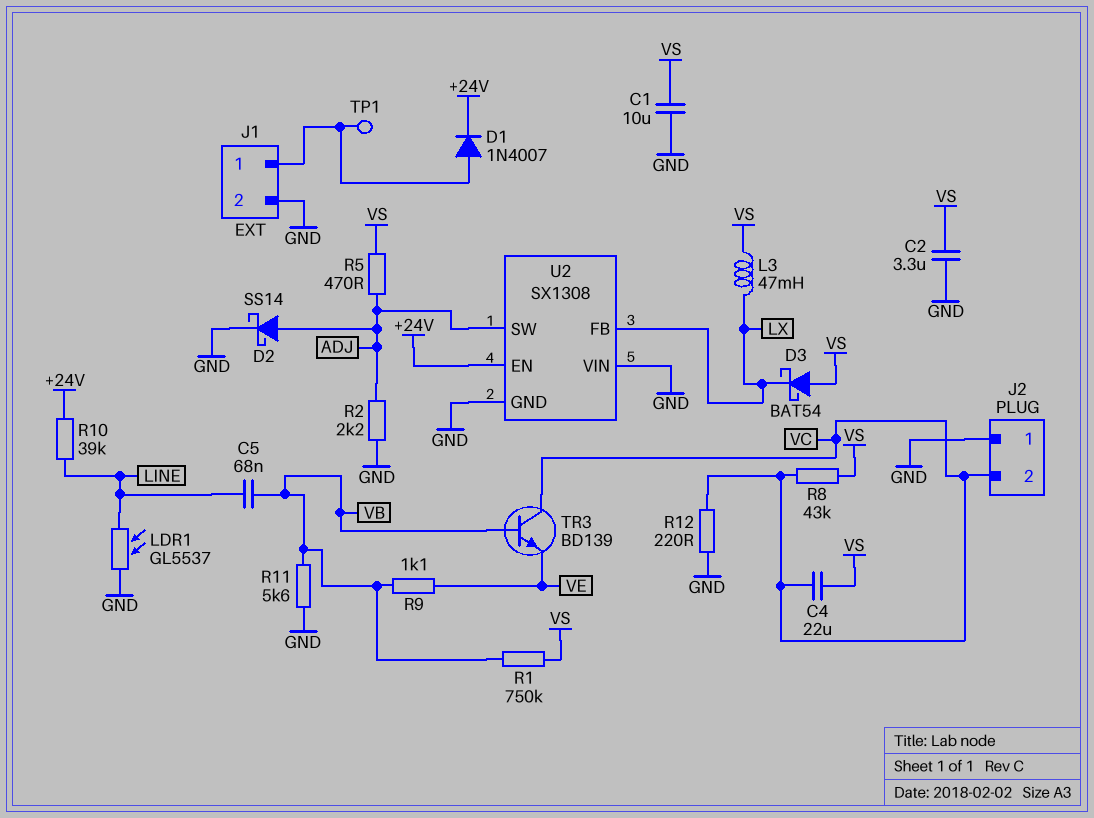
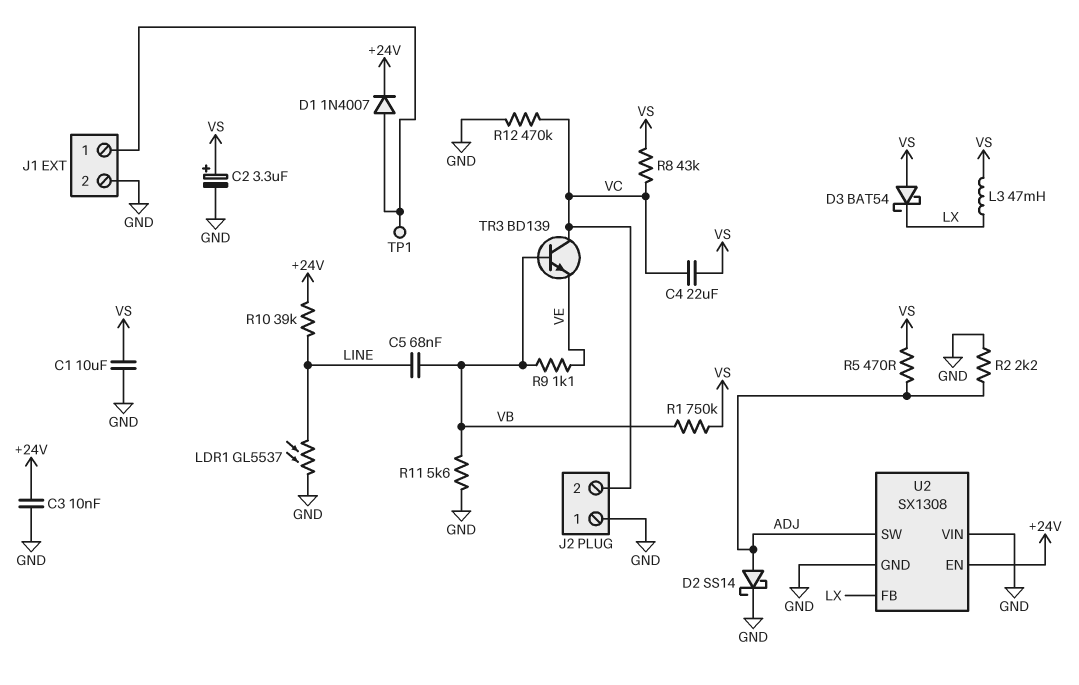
C2: 3.3uF (GND, VS) -> 3.3uF (plus VS, minus GND)
C3: none -> 10nF (+24V, GND)
R12: 220 (GND, VC) -> 470k (GND, VC)

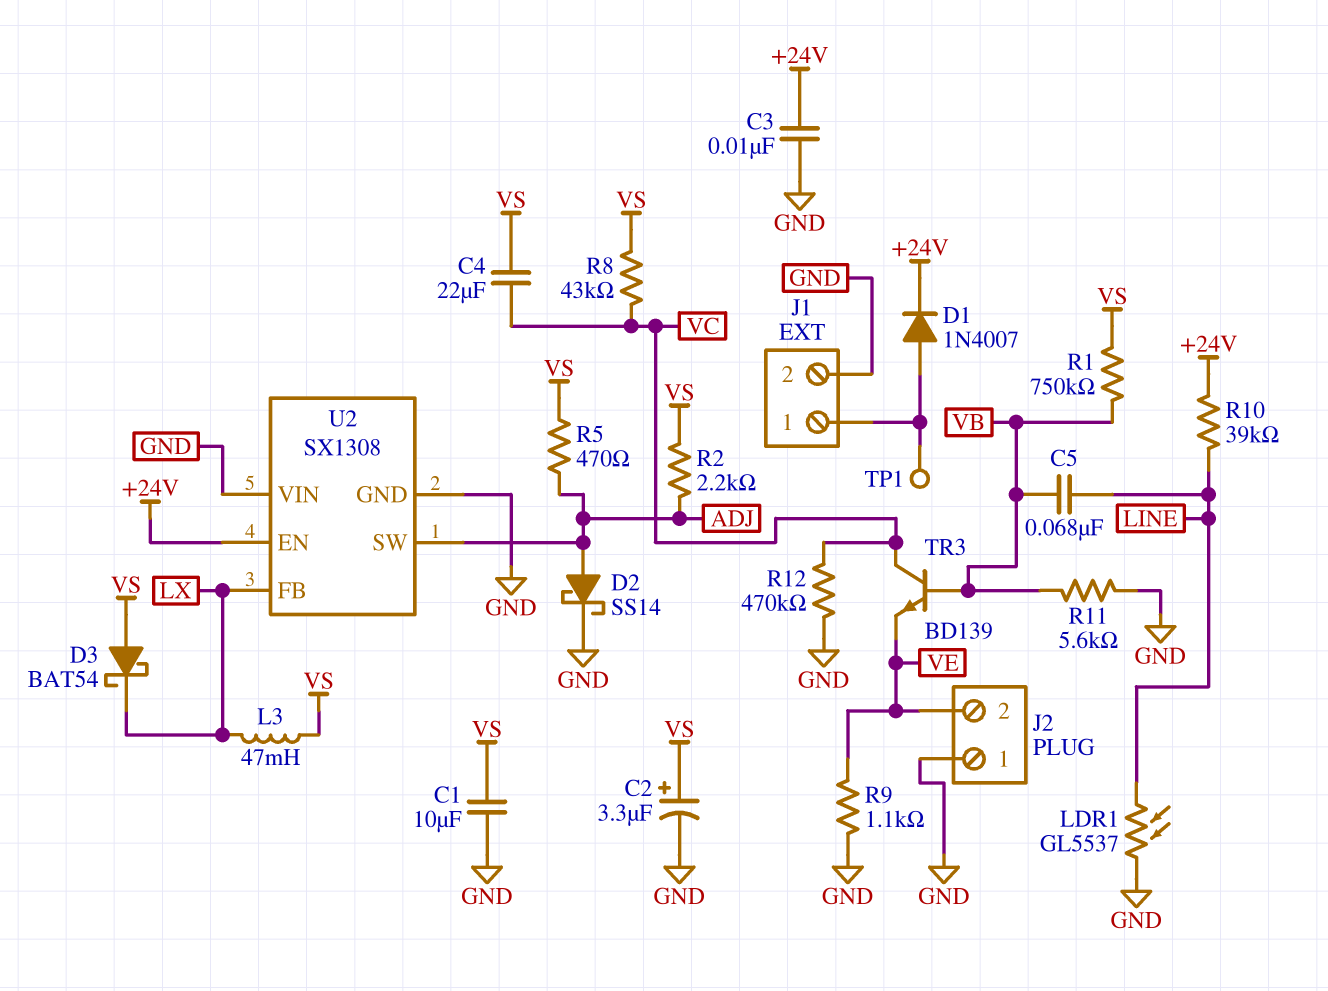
J2 pin 2: VC -> VE
R2: 2.2k (ADJ, GND) -> 2.2k (ADJ, VS)
R9: 1.1k (VB, VE) -> 1.1k (GND, VE)

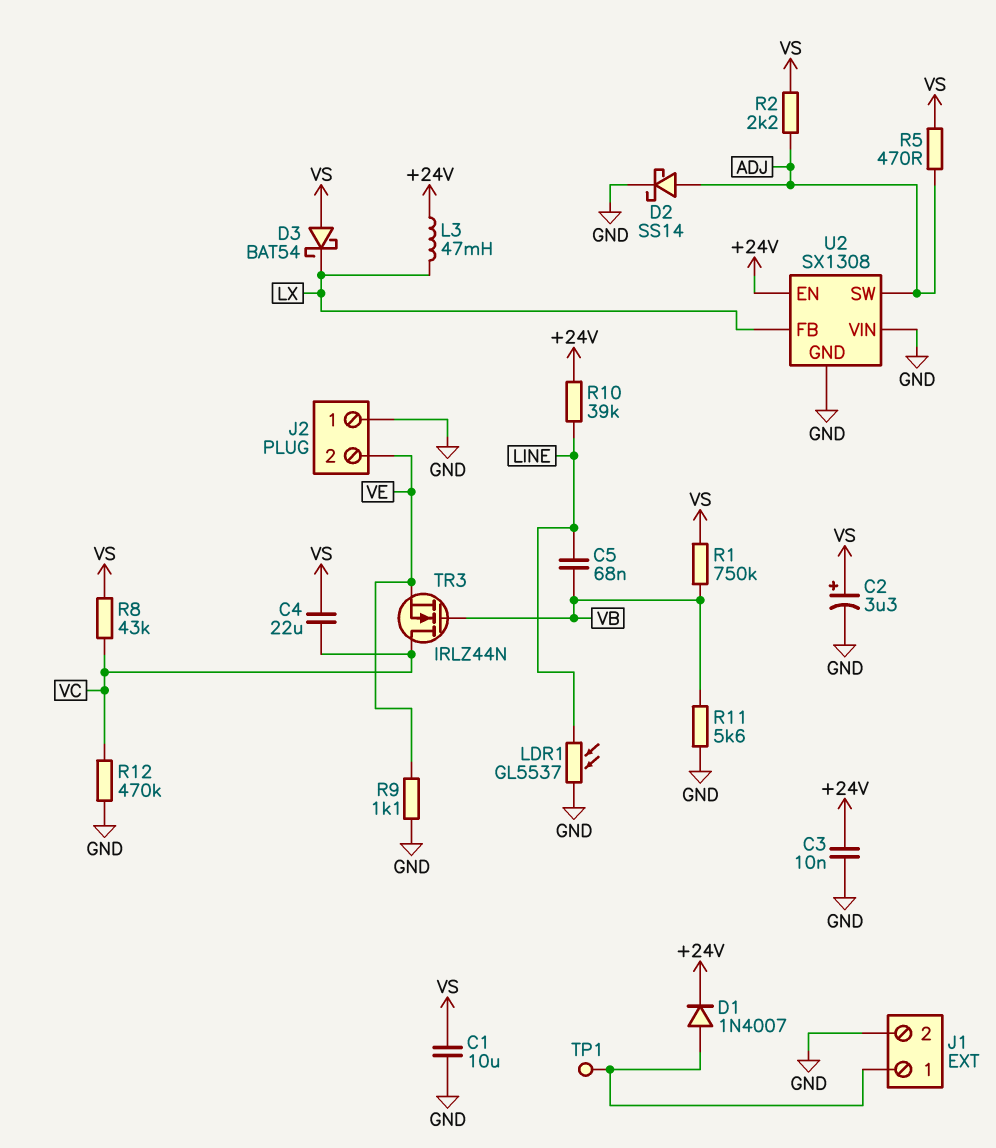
L3: 47mH (LX, VS) -> 47mH (+24V, LX)
TR3: NPN BD139 (B VB, C VC, E VE) -> NMOS IRLZ44N (G VB, D VC, S VE)

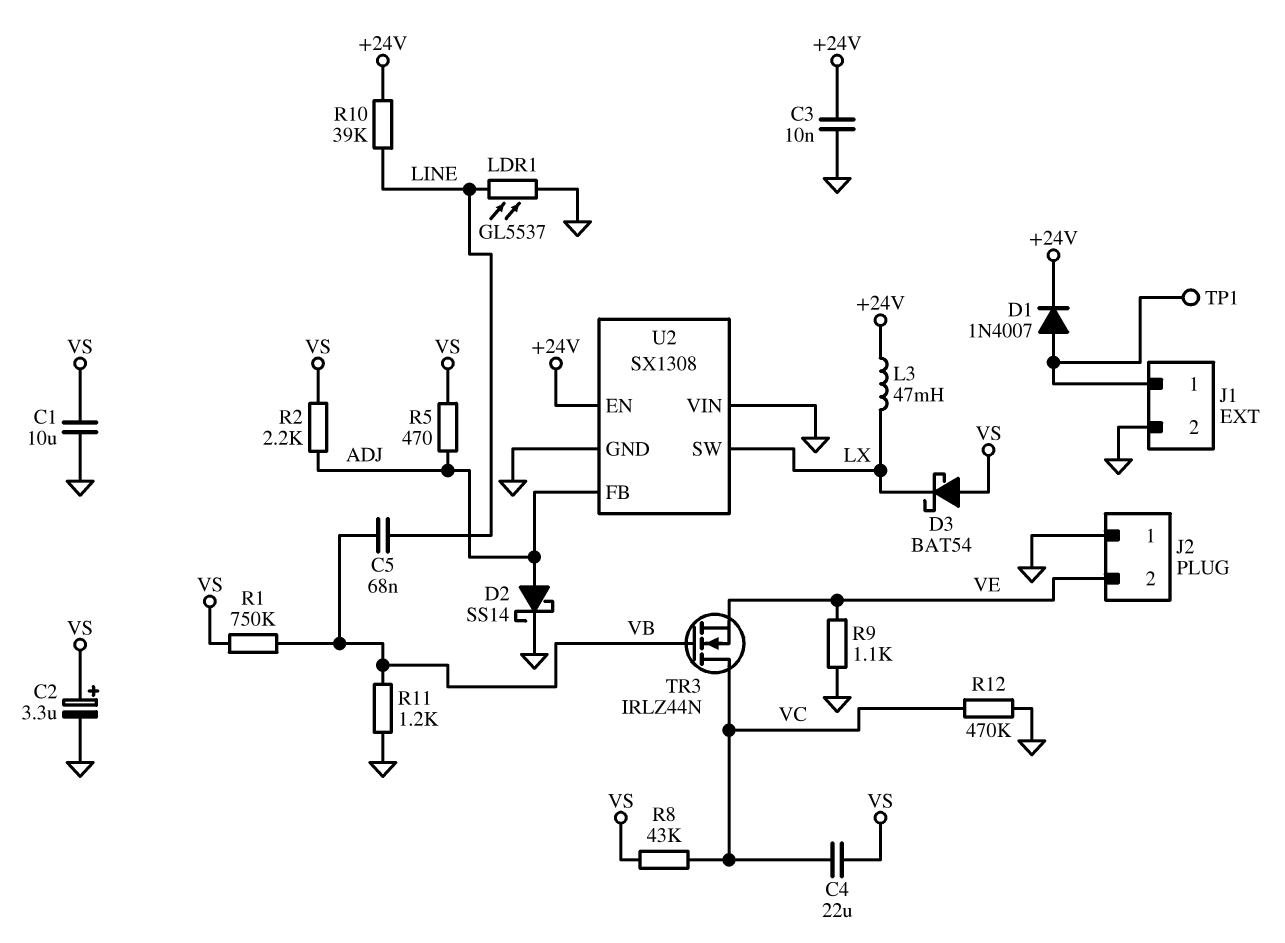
R11: 5.6k (GND, VB) -> 1.2k (GND, VB)
U2 pin FB: LX -> ADJ
U2 pin SW: ADJ -> LX

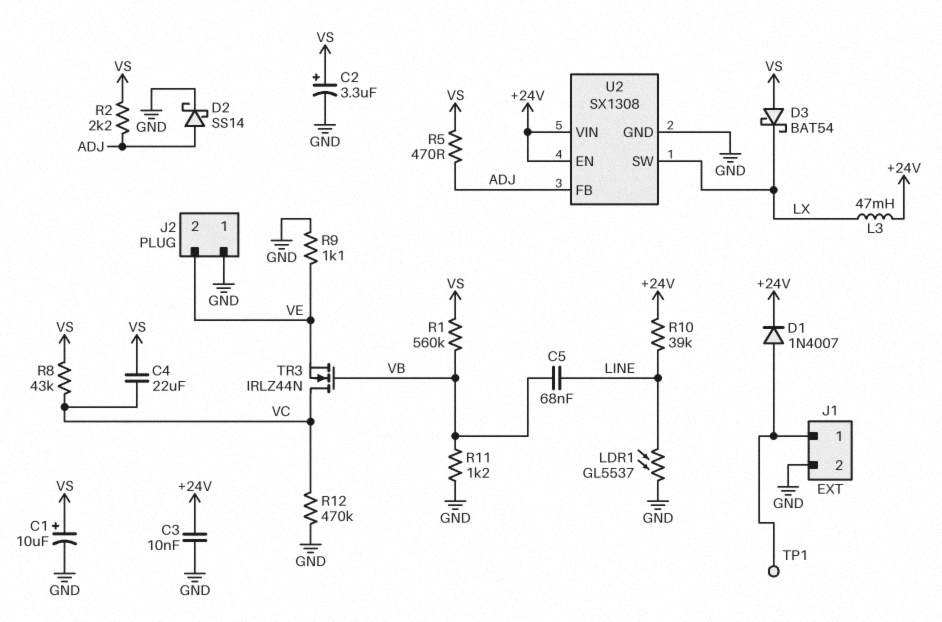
C1: 10uF (GND, VS) -> 10uF (plus VS, minus GND)
R1: 750k (VB, VS) -> 560k (VB, VS)
U2 pin VIN: GND -> +24V

